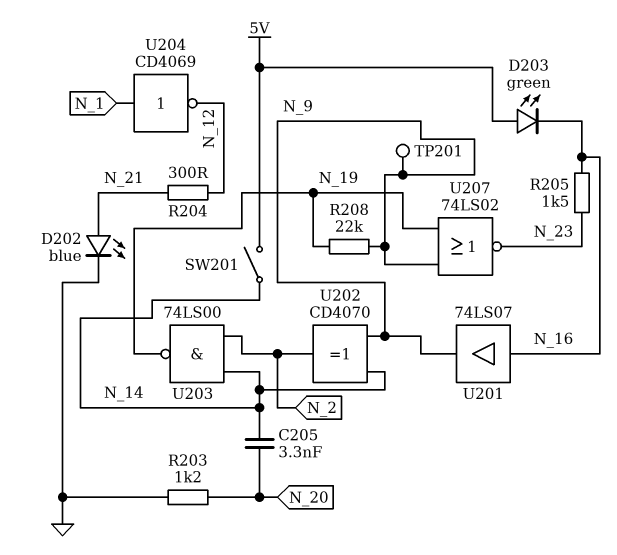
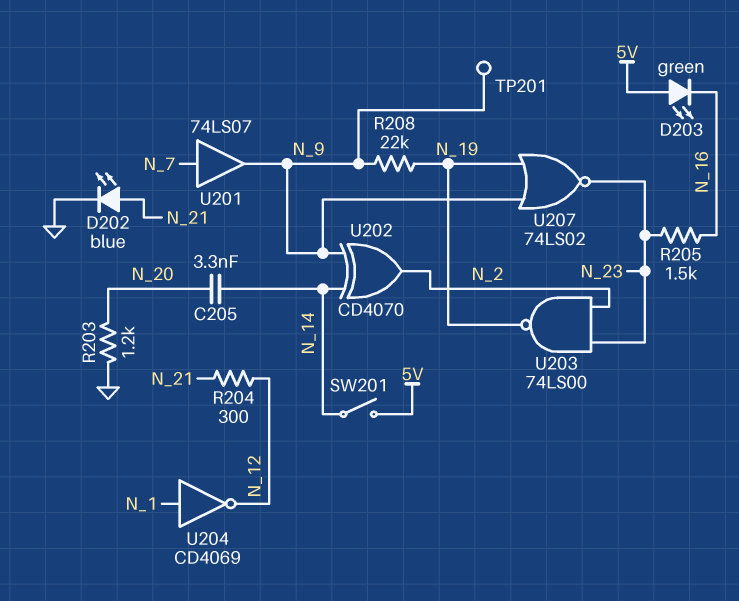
U201: buffer 74LS07 (in N_16, out N_9) -> buffer 74LS07 (in N_7, out N_9)
U203: NAND 74LS00 (in N_2, in N_14, out N_19) -> NAND 74LS00 (in N_2, in N_23, out N_19)

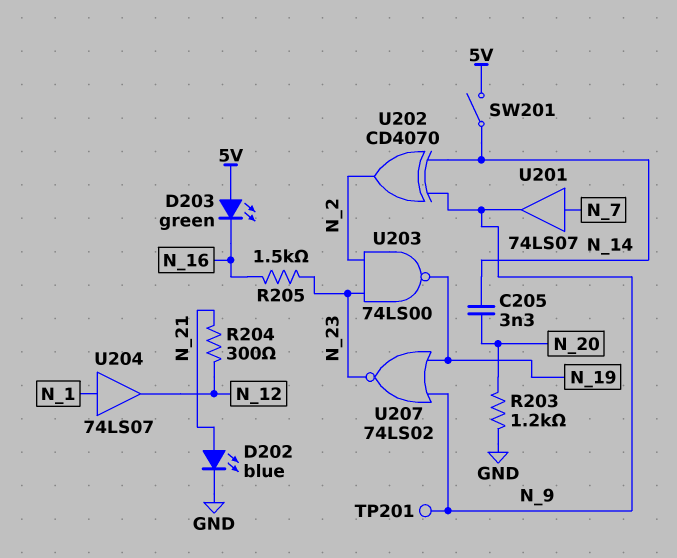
R208: 22k (N_9, N_19) -> none
U204: NOT CD4069 (in N_1, out N_12) -> buffer 74LS07 (in N_1, out N_12)

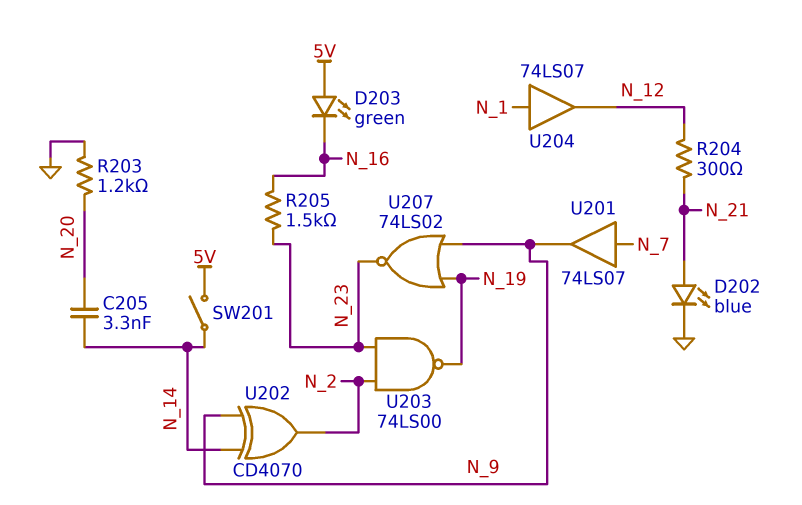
TP201: test point (N_9) -> none

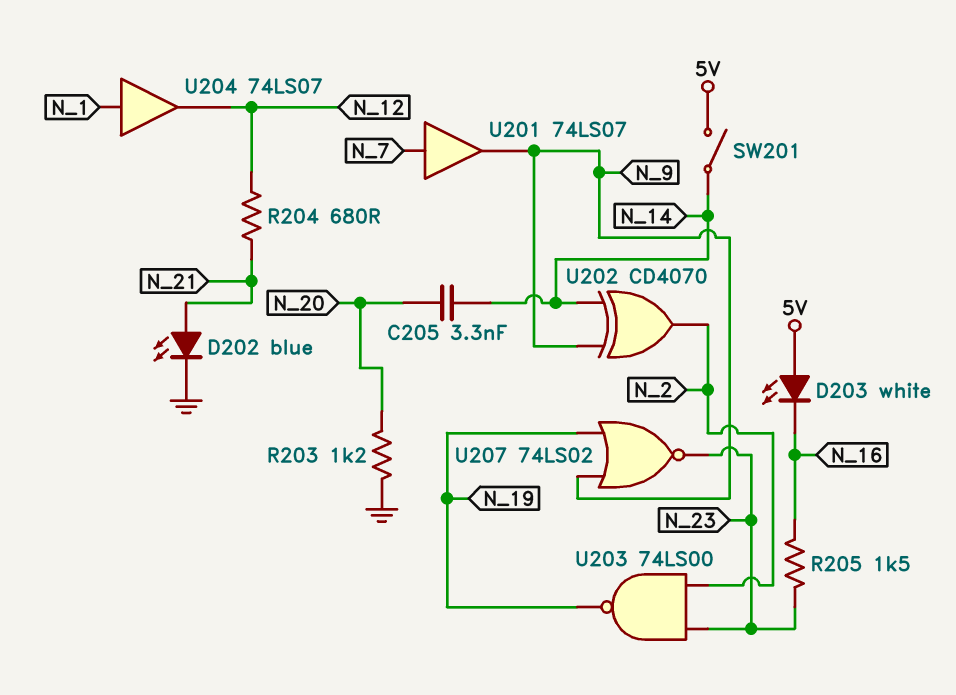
D203: LED green (A 5V, K N_16) -> LED white (A 5V, K N_16)
R204: 300 (N_12, N_21) -> 680 (N_12, N_21)

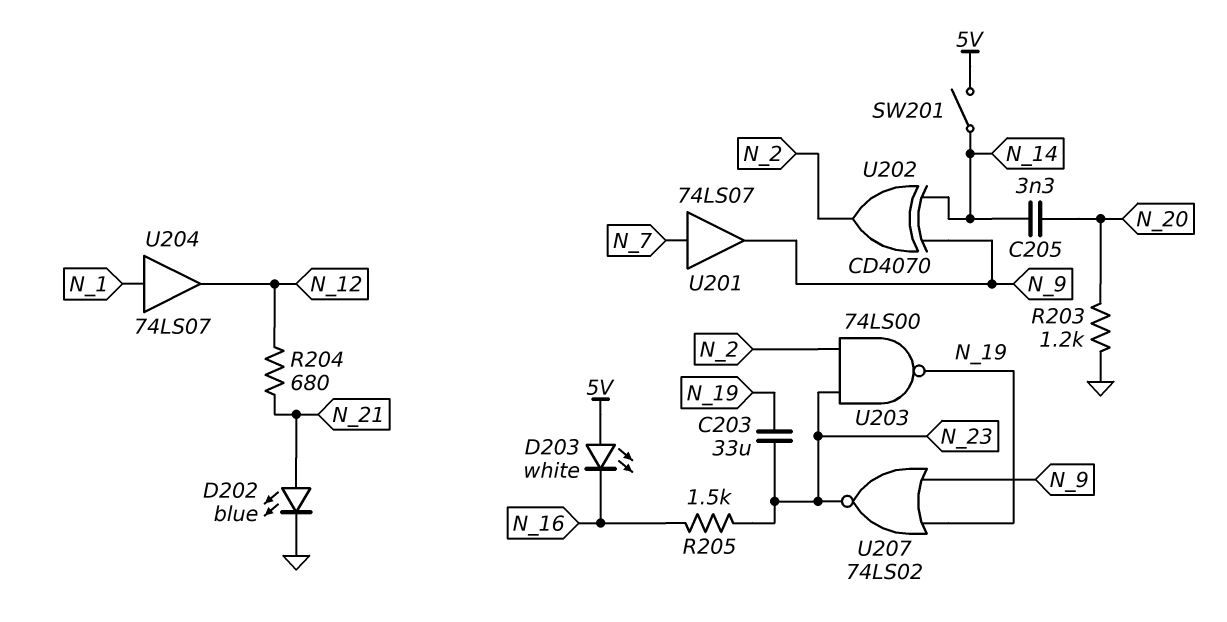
C203: none -> 33uF (N_19, N_23)

